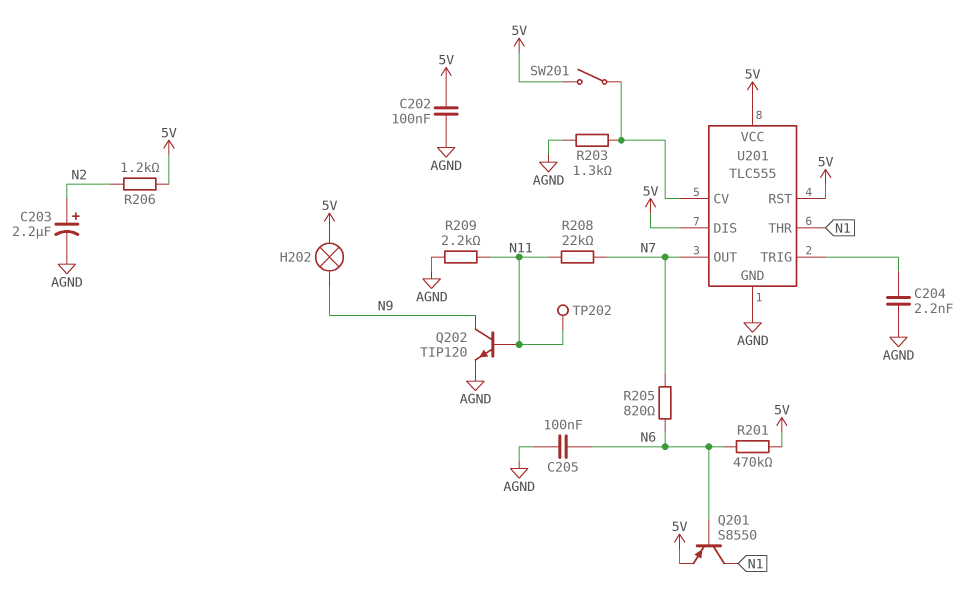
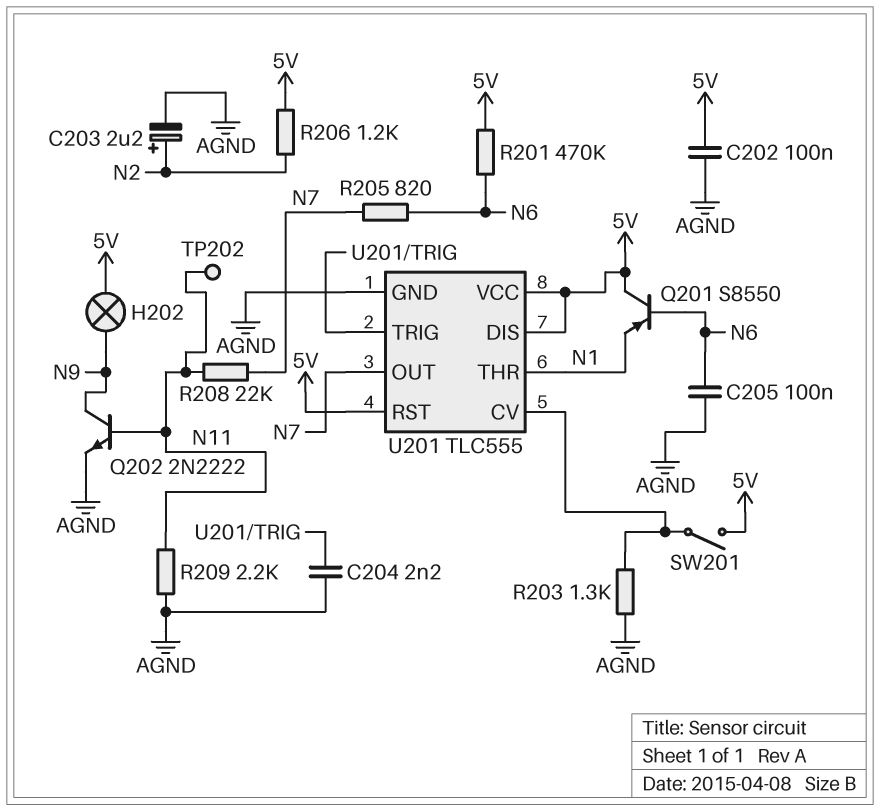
Q201: PNP S8550 (B N6, C N1, E 5V) -> PNP S8550 (B N6, C 5V, E N1)
Q202: NPN TIP120 (B N11, C N9, E AGND) -> NPN 2N2222 (B N11, C N9, E AGND)

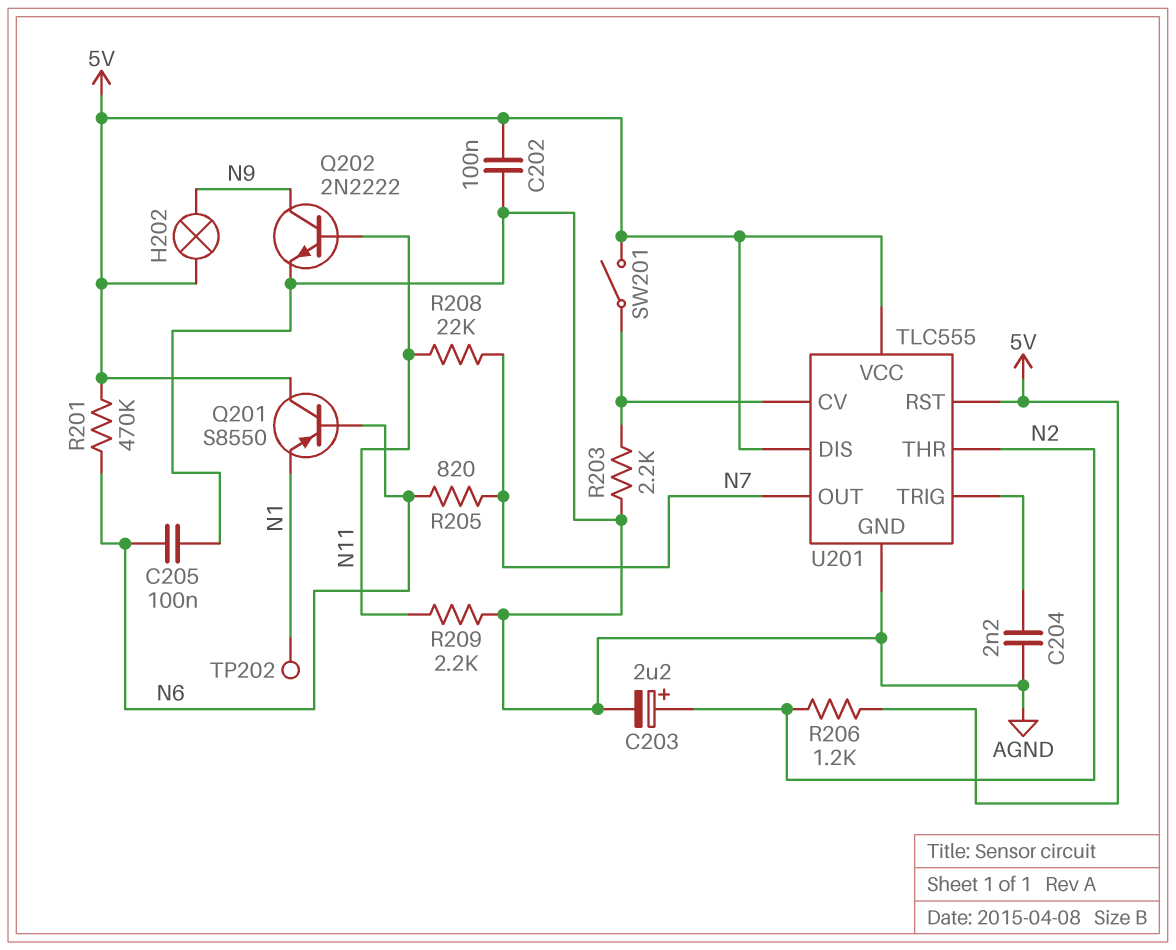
R203: 1.3k (AGND, U201/CV) -> 2.2k (AGND, U201/CV)
TP202: test point (N11) -> test point (N1)
U201 pin THR: N1 -> N2

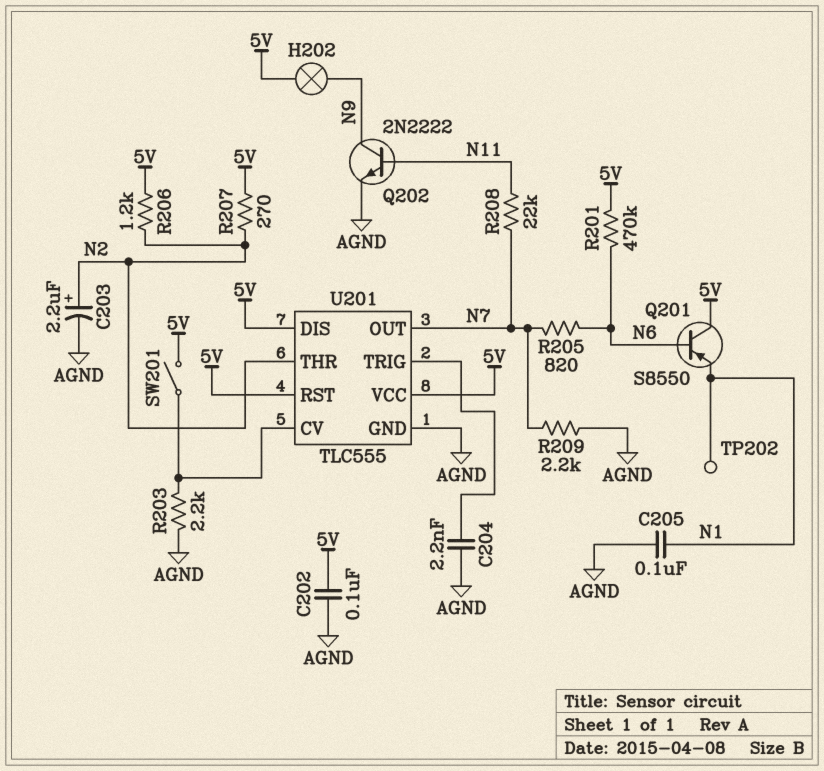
C205: 100nF (AGND, N6) -> 100nF (AGND, N1)
R207: none -> 270 (5V, N2)
R209: 2.2k (AGND, N11) -> 2.2k (AGND, N7)

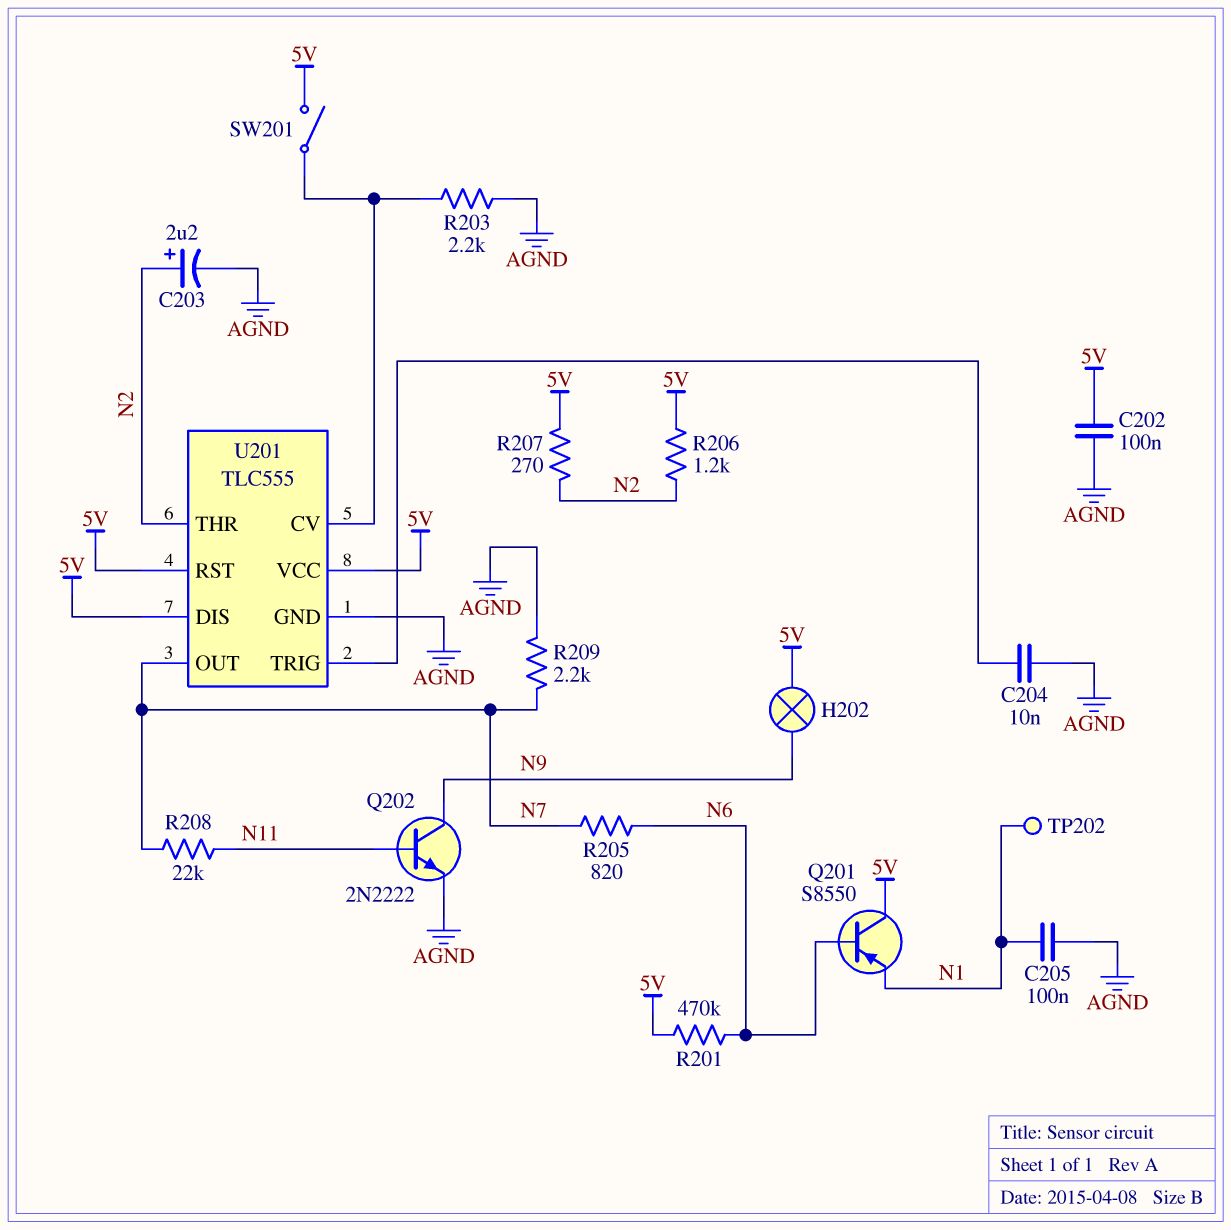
C204: 2.2nF (AGND, U201/TRIG) -> 10nF (AGND, U201/TRIG)

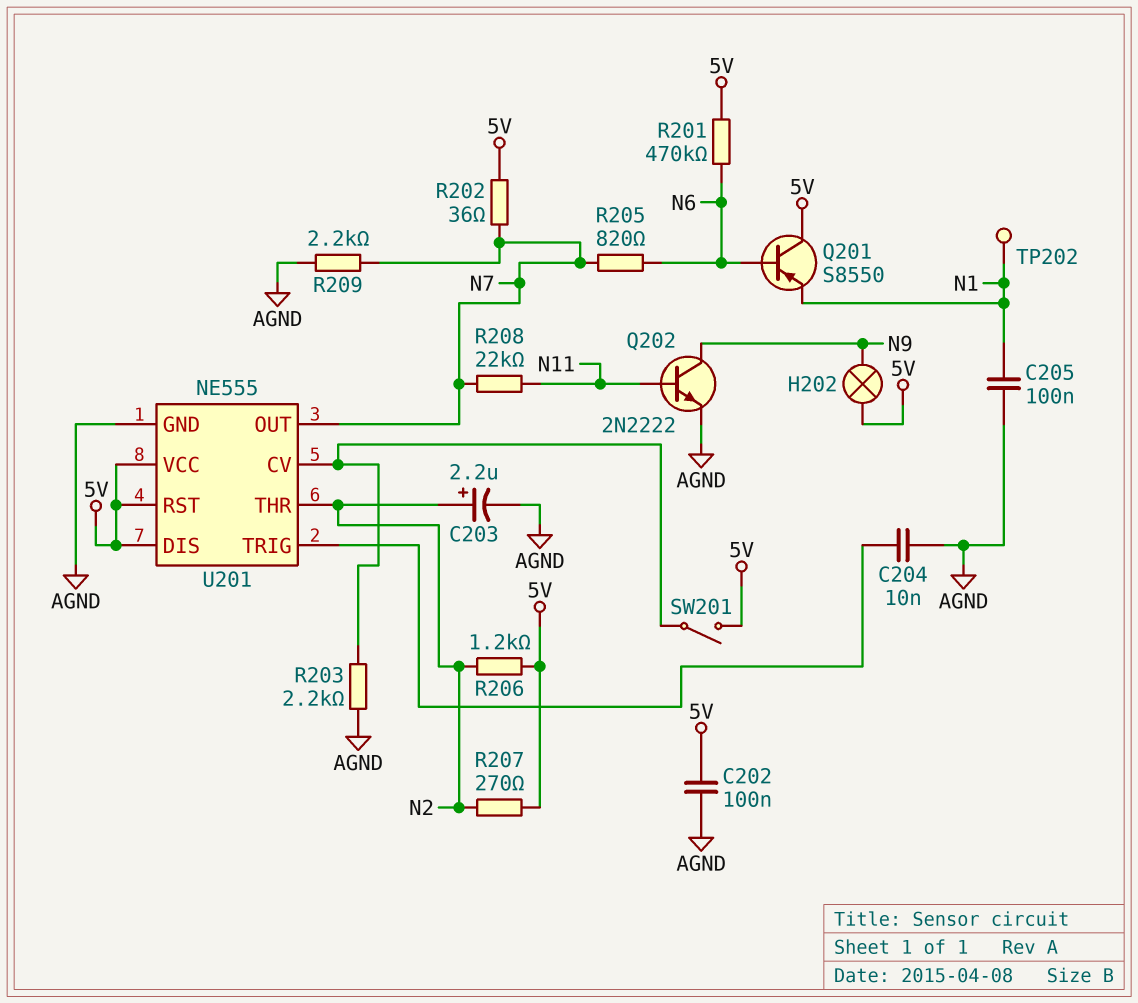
R202: none -> 36 (5V, N7)
U201: TLC555 -> NE555

